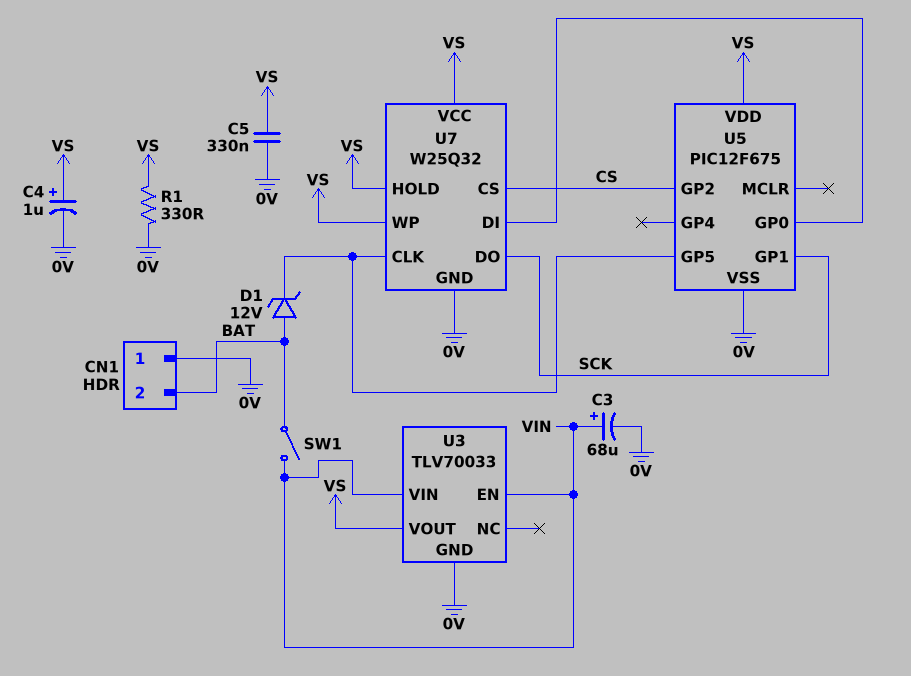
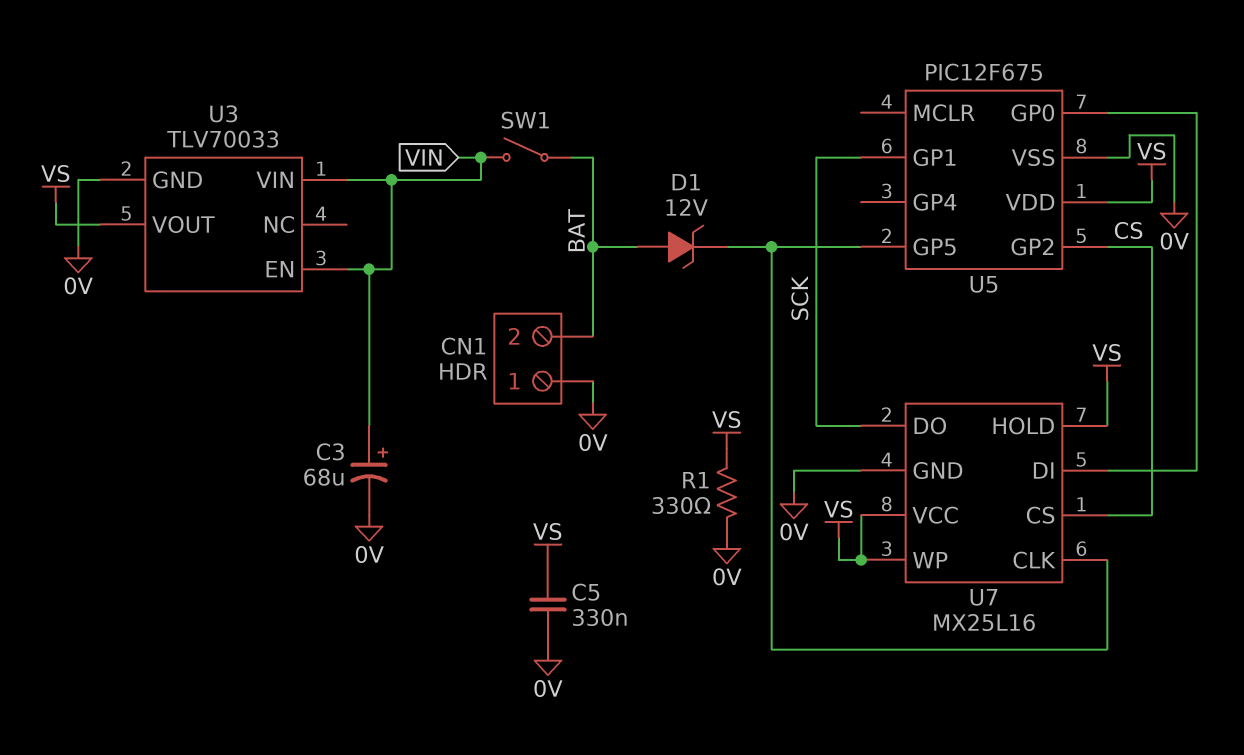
C4: 1uF (plus VS, minus 0V) -> none
U7: W25Q32 -> MX25L16

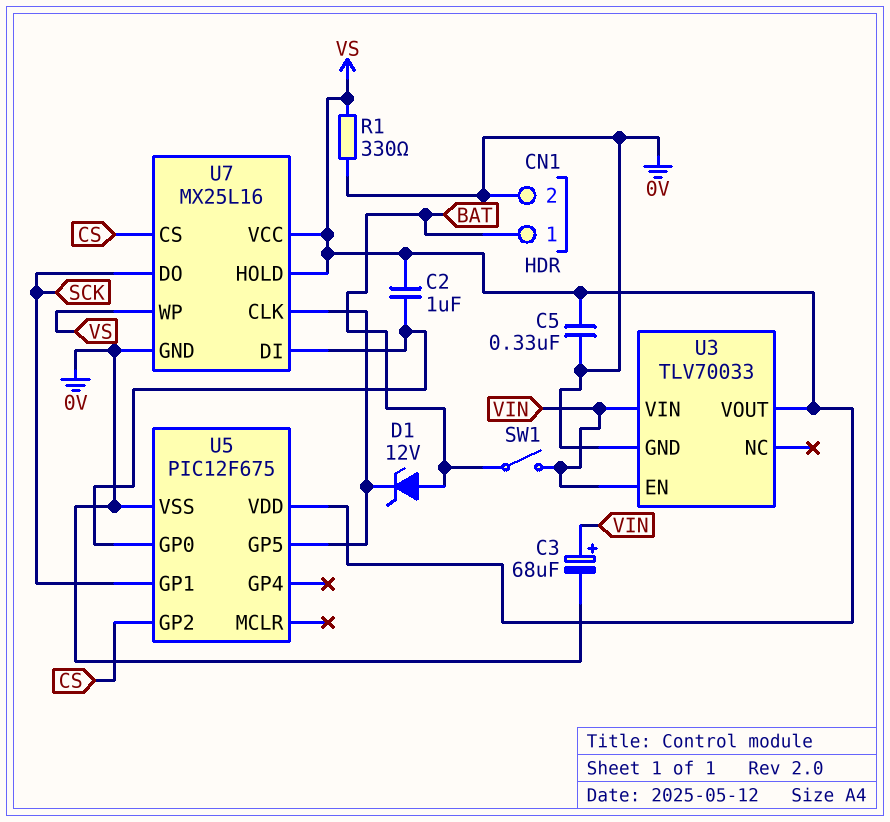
C2: none -> 1uF (U5/GP0, VS)
CN1 pin 1: 0V -> BAT
CN1 pin 2: BAT -> 0V

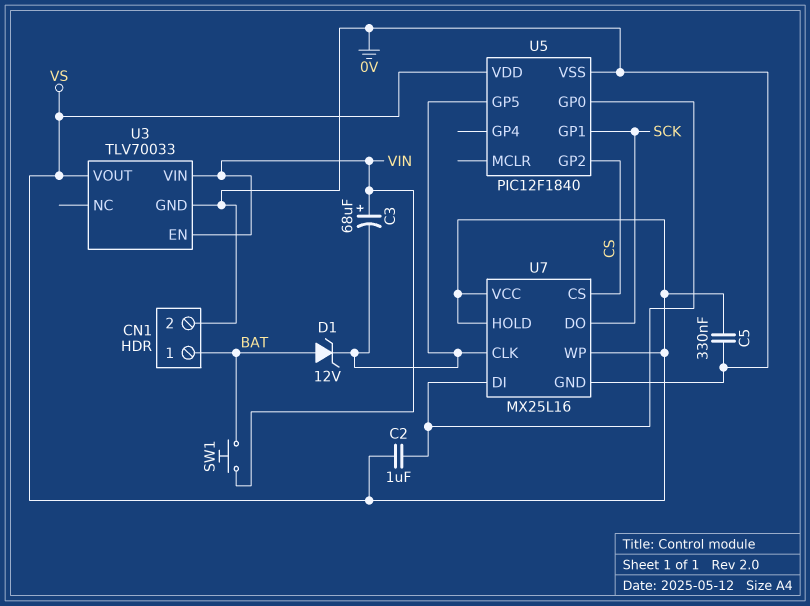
C3: 68uF (plus VIN, minus 0V) -> 68uF (plus VIN, minus U5/GP5)
R1: 330 (0V, VS) -> none
SW1: switch (BAT, VIN) -> button (BAT, VIN)
U5: PIC12F675 -> PIC12F1840

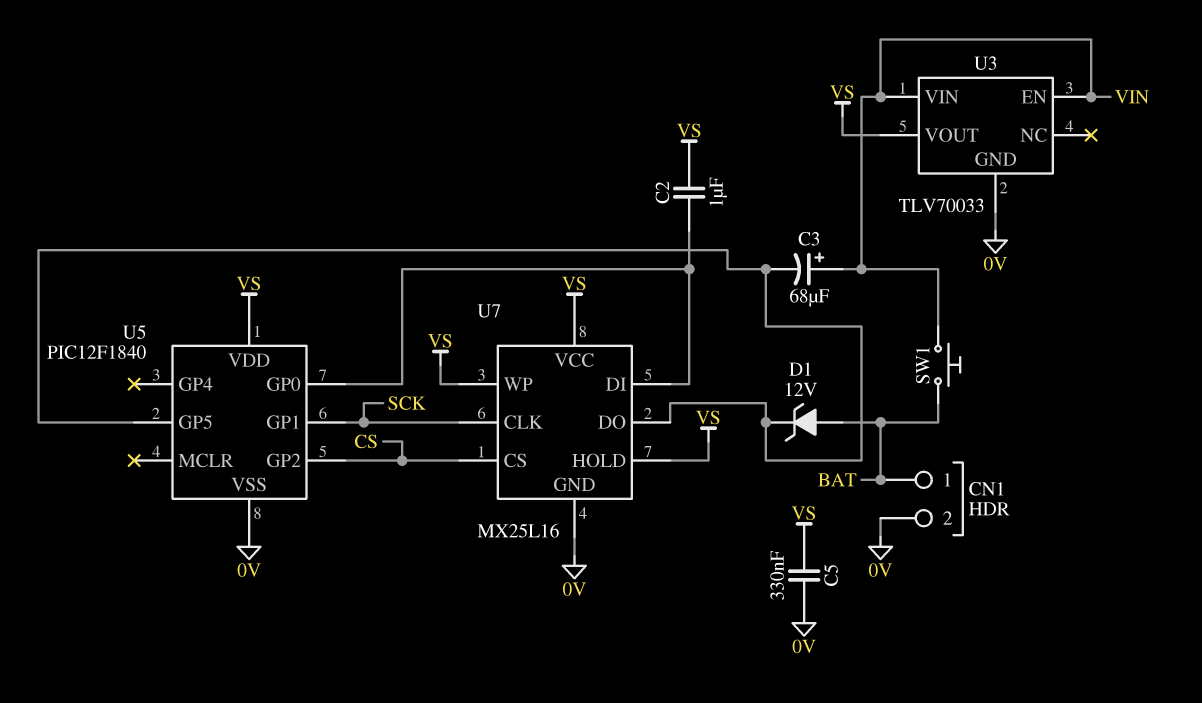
U7 pin CLK: U5/GP5 -> SCK
U7 pin DO: SCK -> U5/GP5

